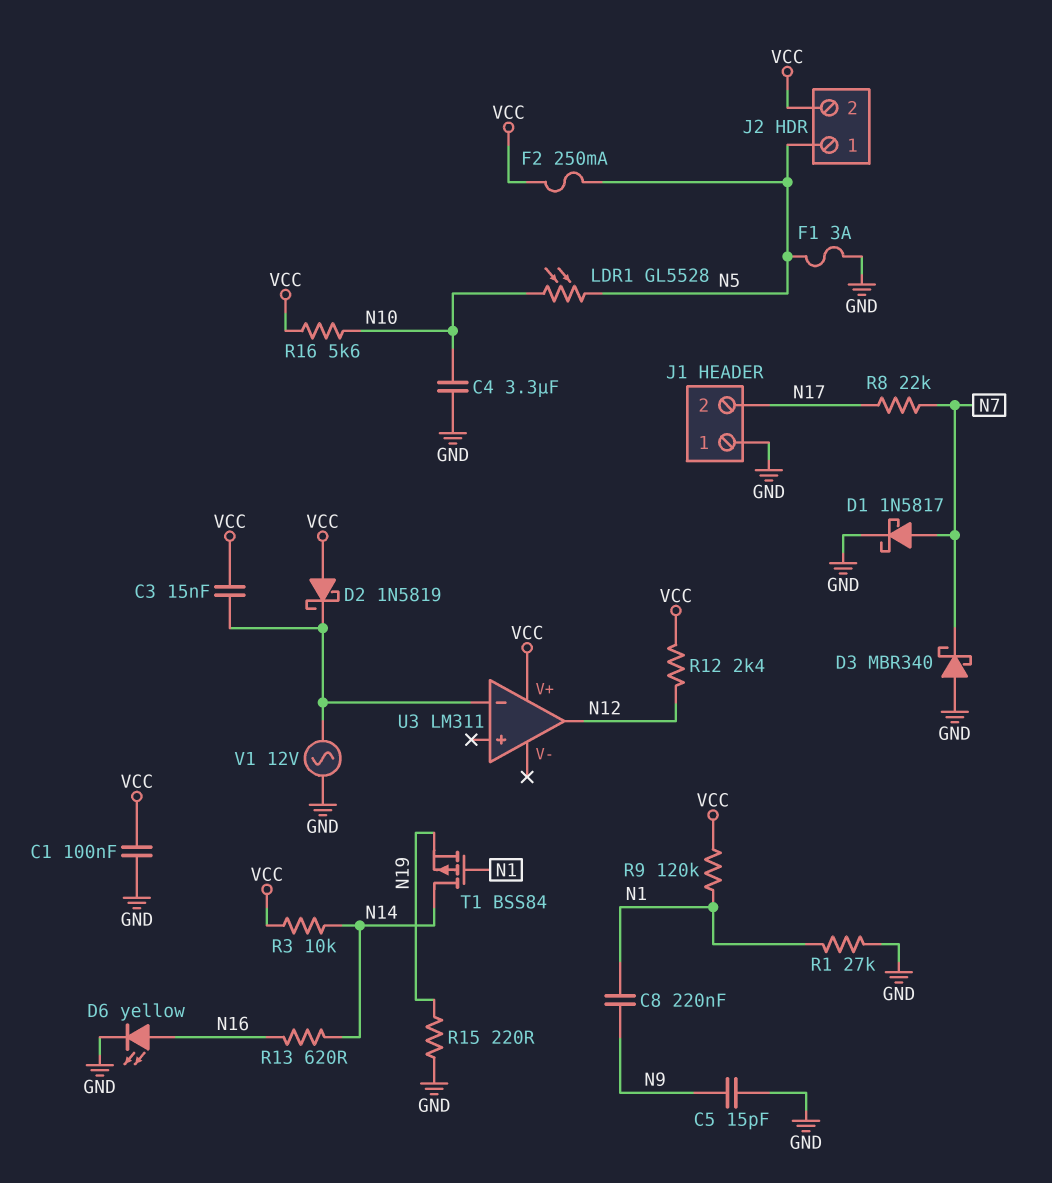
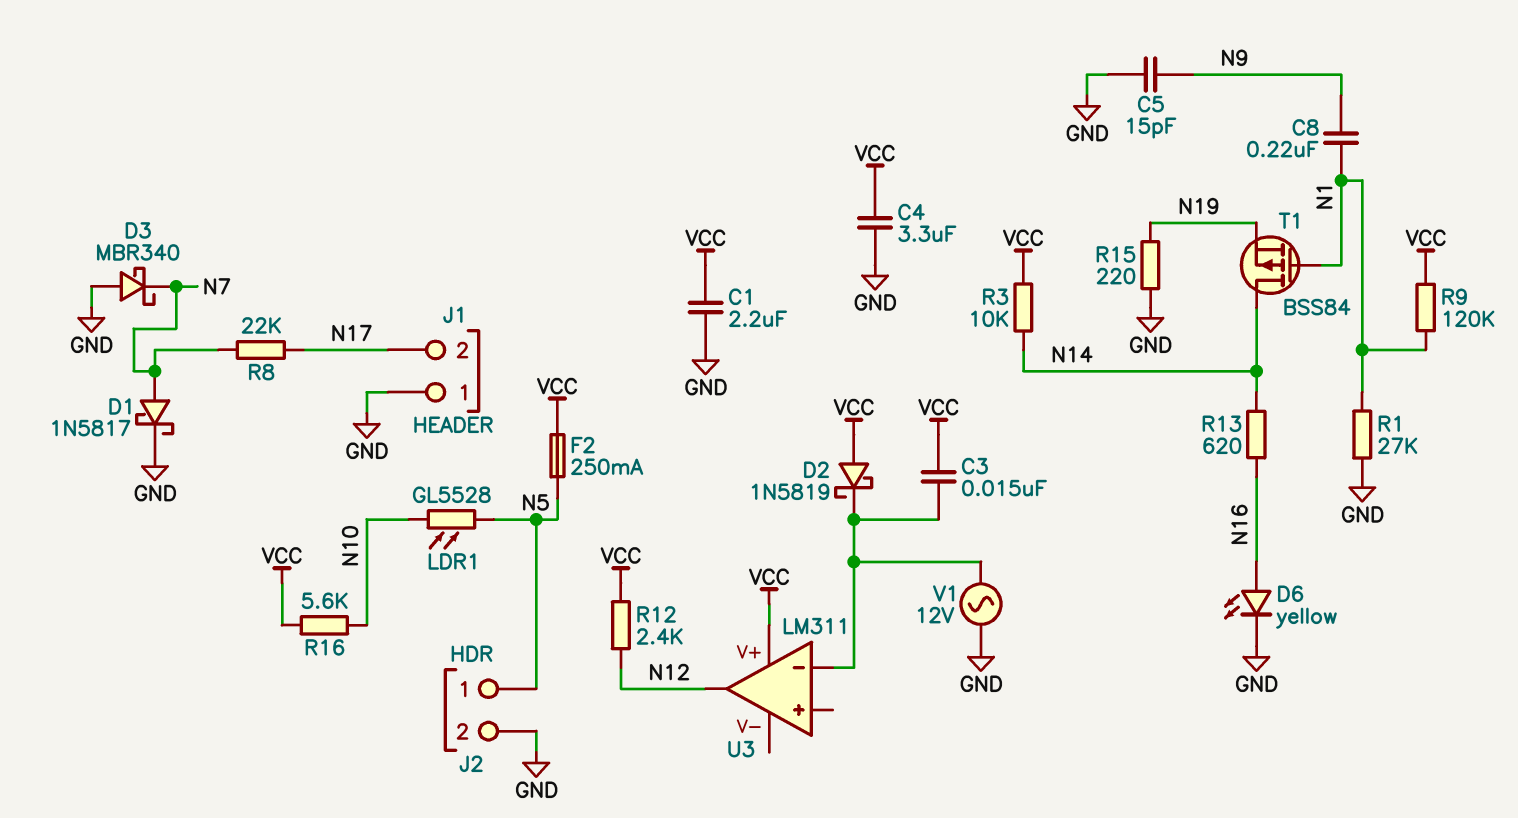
C1: 100nF (GND, VCC) -> 2.2uF (GND, VCC)
C4: 3.3uF (GND, N10) -> 3.3uF (GND, VCC)
F1: 3A (GND, N5) -> none
J2 pin 2: VCC -> GND

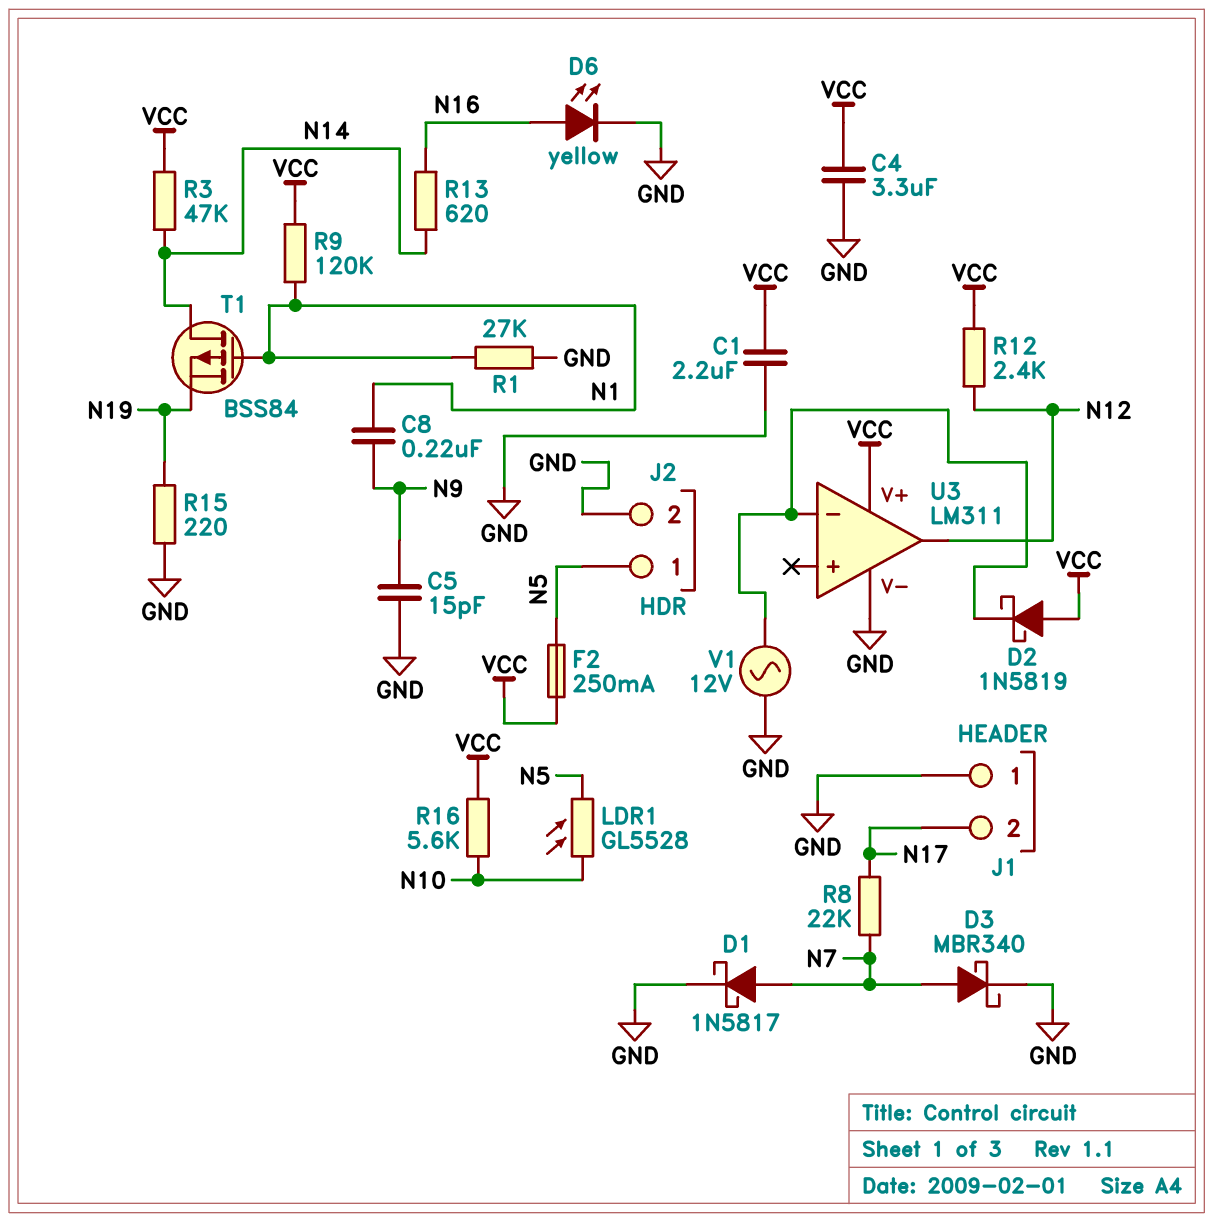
C3: 15nF (U3/in-, VCC) -> none
D3: schottky MBR340 (A GND, K N7) -> schottky MBR340 (A N7, K GND)
R3: 10k (N14, VCC) -> 47k (N14, VCC)
U3 pin V-: none -> GND

